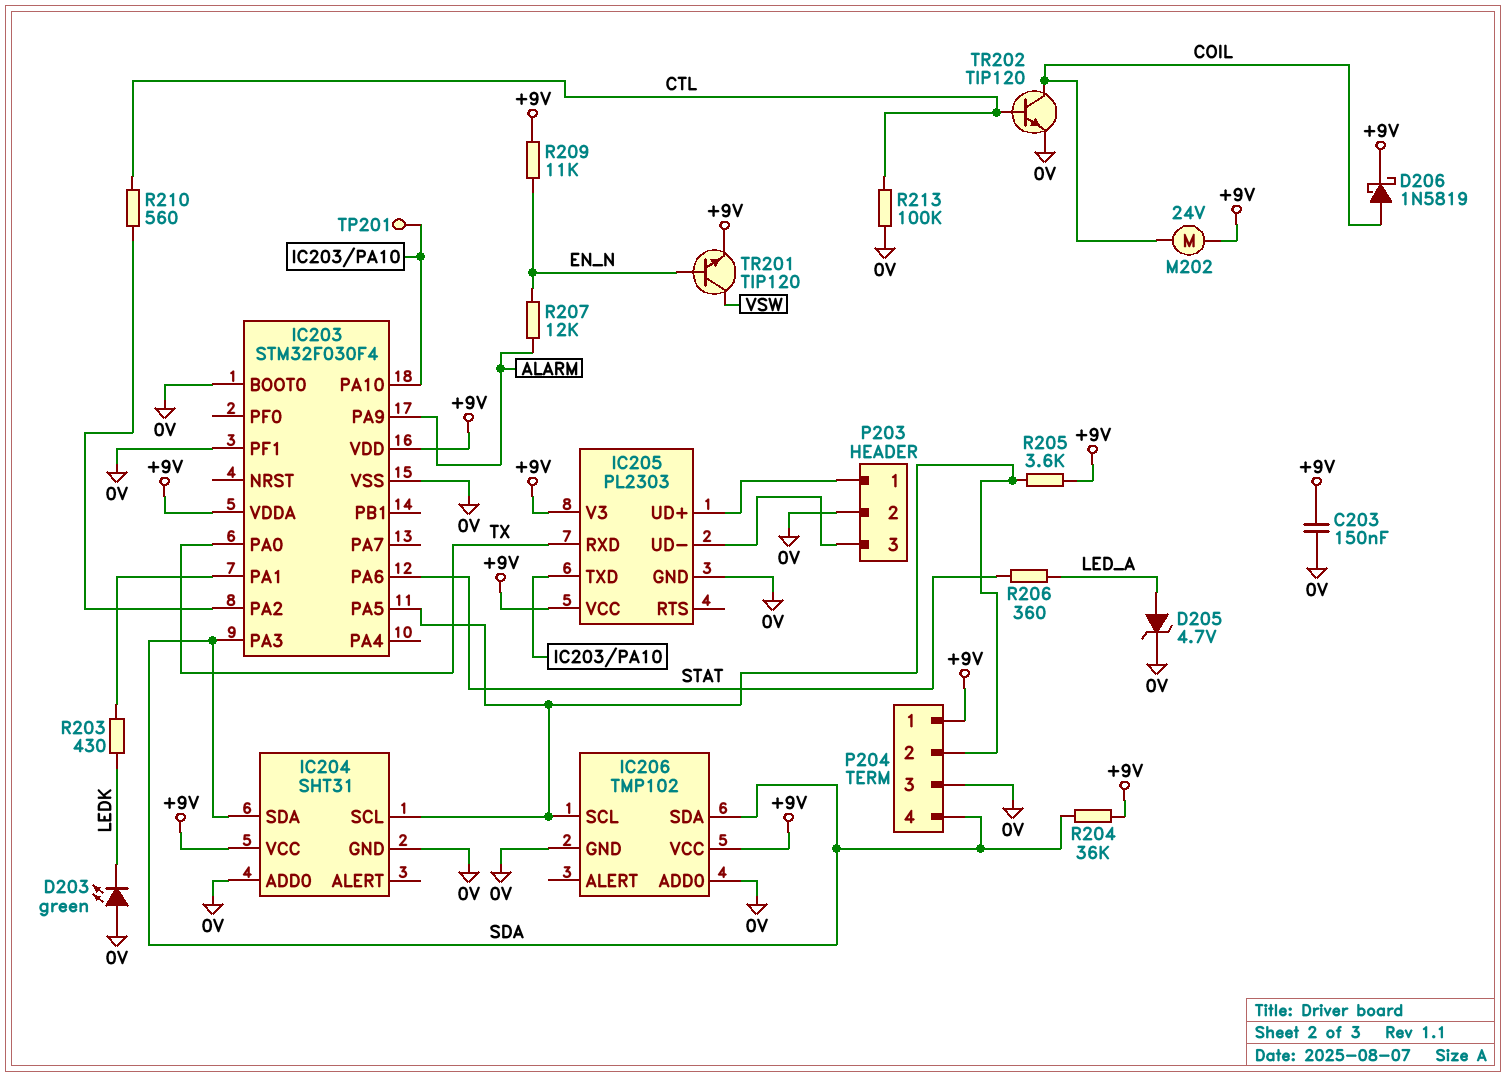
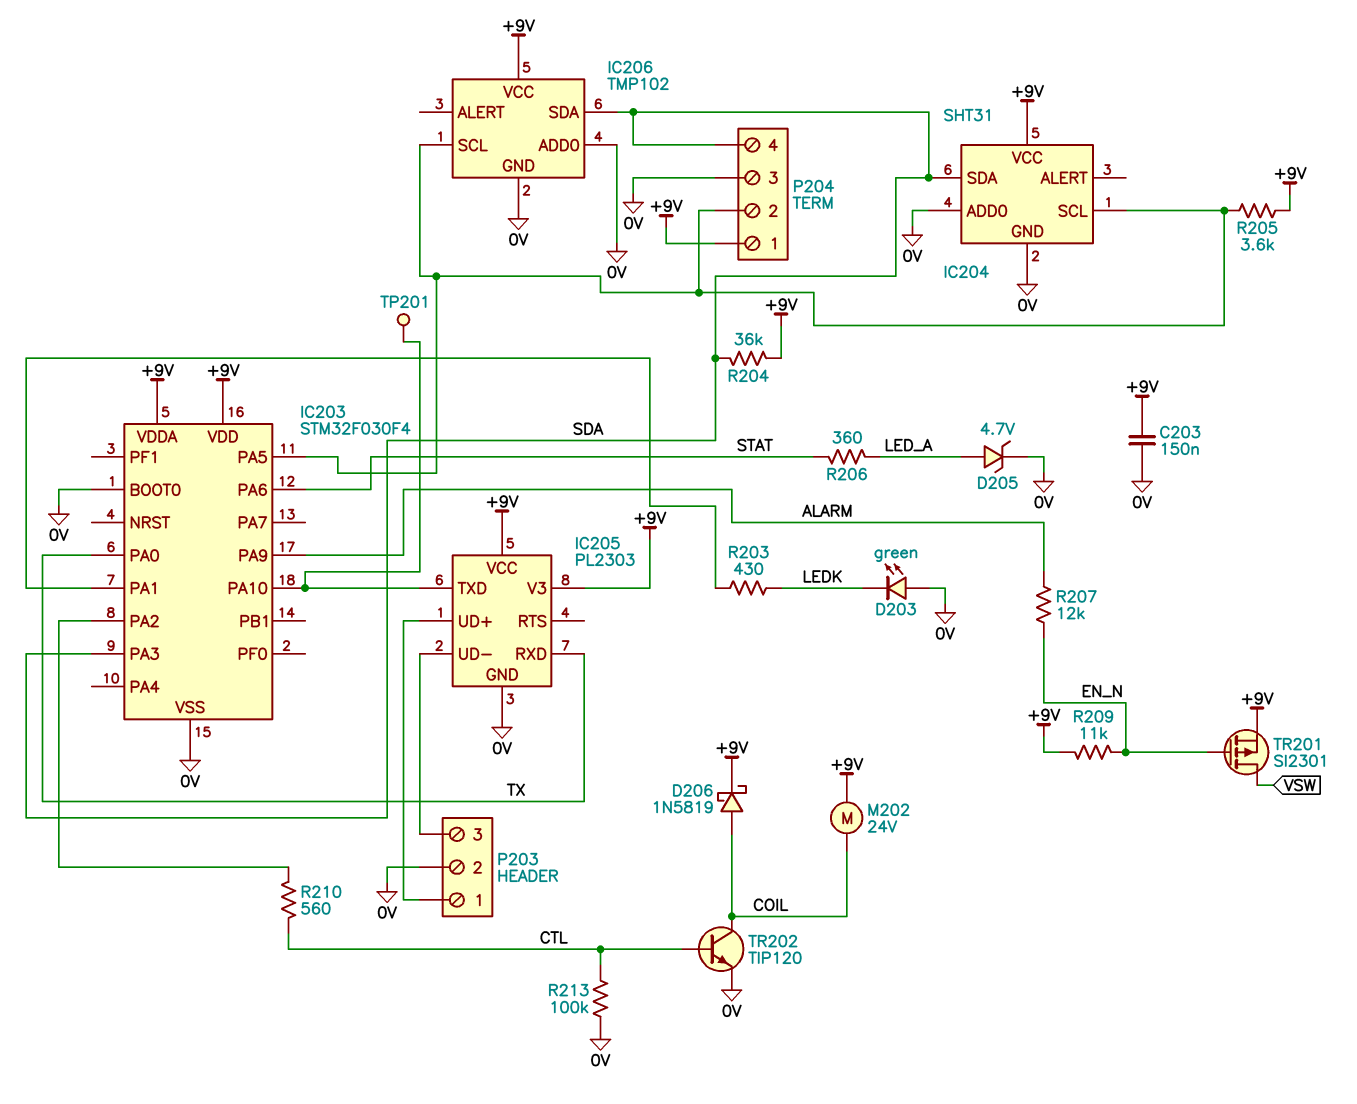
IC203 pin PF1: 0V -> none
TR201: NPN TIP120 (B EN_N, C VSW, E +9V) -> PMOS SI2301 (G EN_N, D VSW, S +9V)

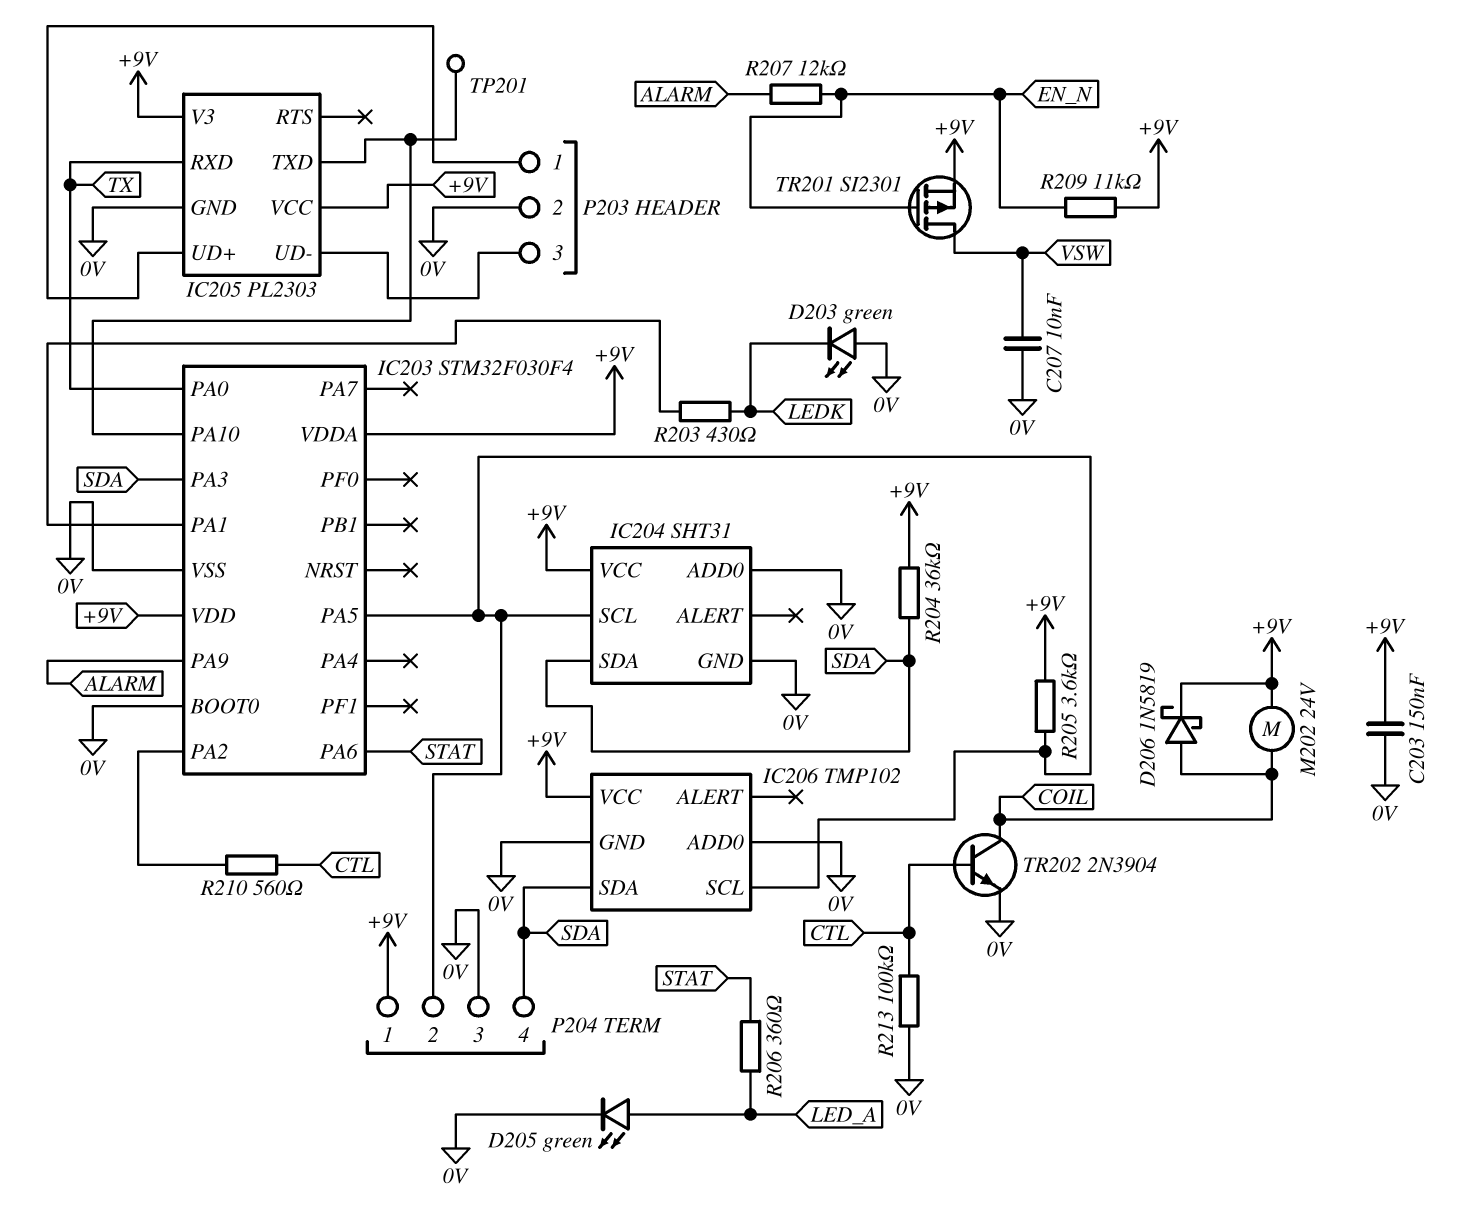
C207: none -> 10nF (0V, VSW)
D205: zener 4.7V (A LED_A, K 0V) -> LED green (A LED_A, K 0V)
TR202: NPN TIP120 (B CTL, C COIL, E 0V) -> NPN 2N3904 (B CTL, C COIL, E 0V)

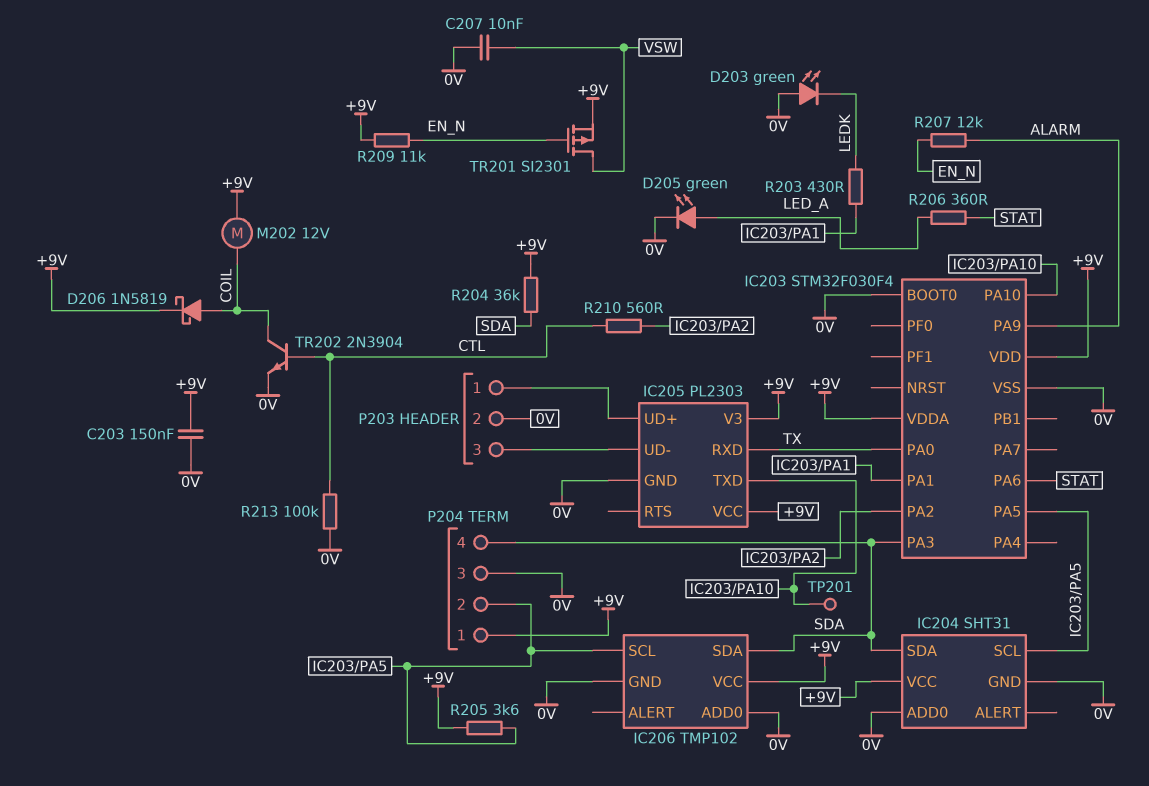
M202: motor 24V (+9V, COIL) -> motor 12V (+9V, COIL)

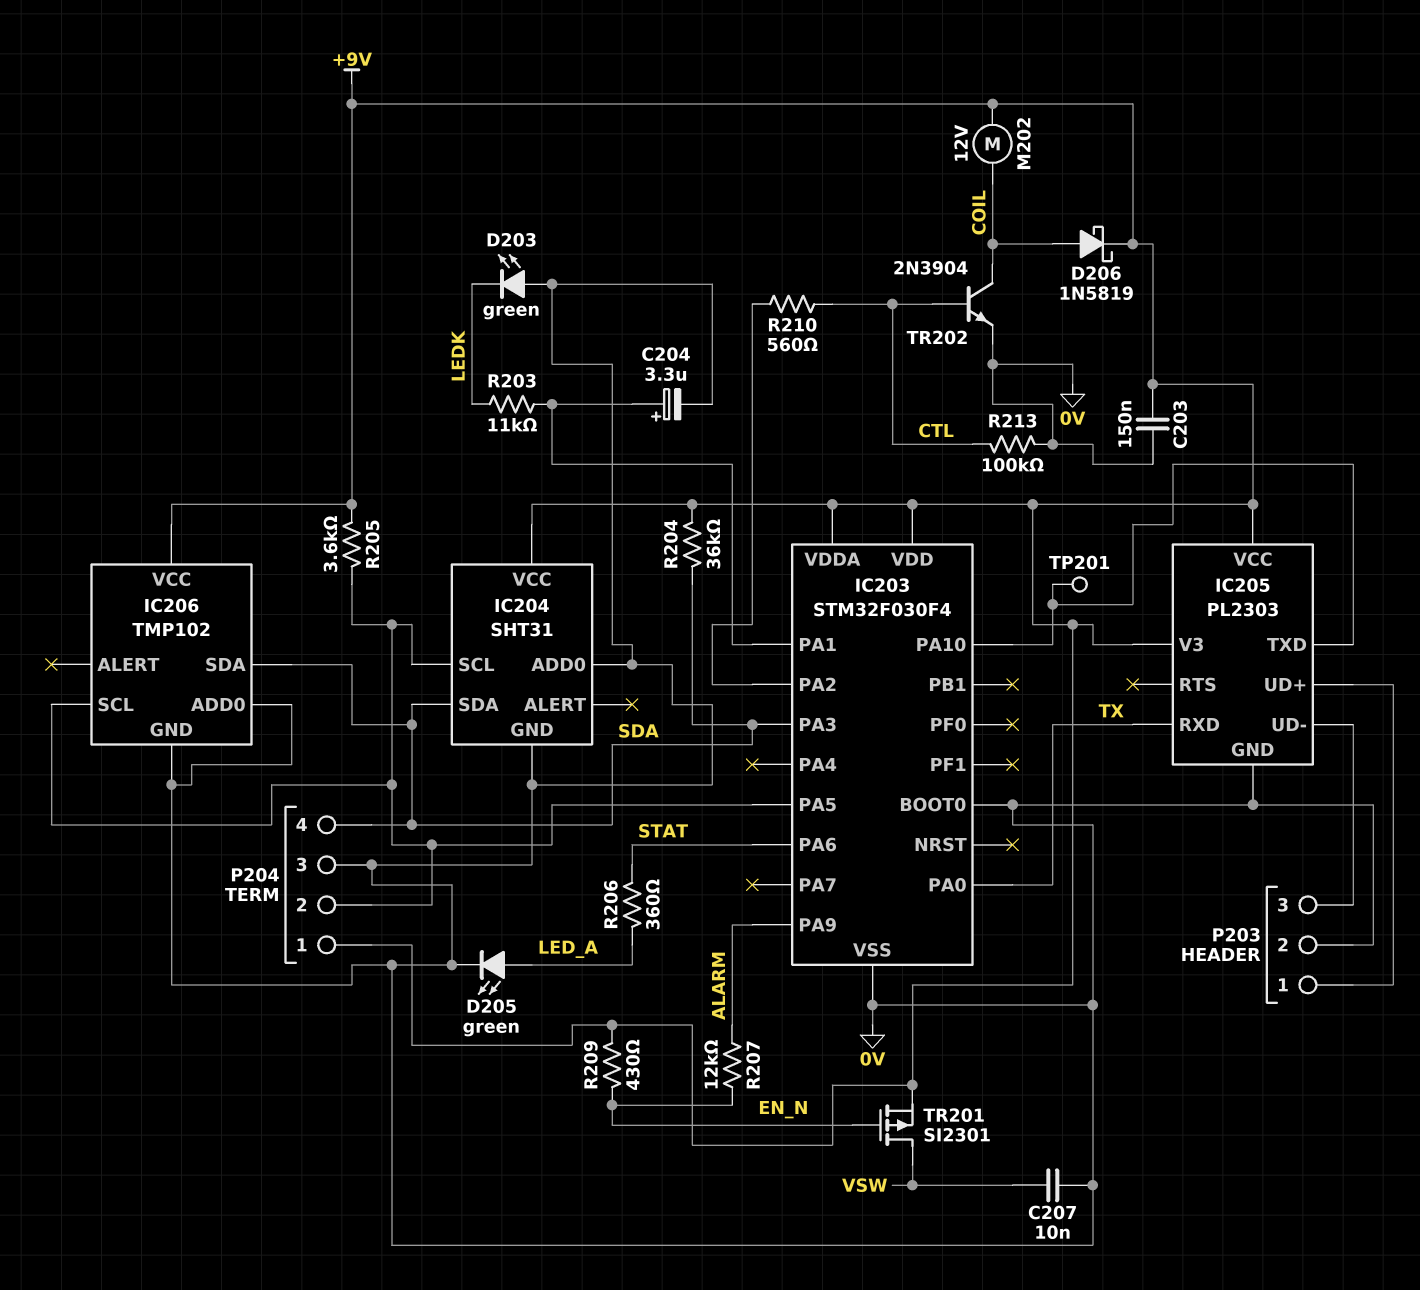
C204: none -> 3.3uF (plus IC203/PA1, minus 0V)
R203: 430 (IC203/PA1, LEDK) -> 11k (IC203/PA1, LEDK)
R209: 11k (+9V, EN_N) -> 430 (+9V, EN_N)

